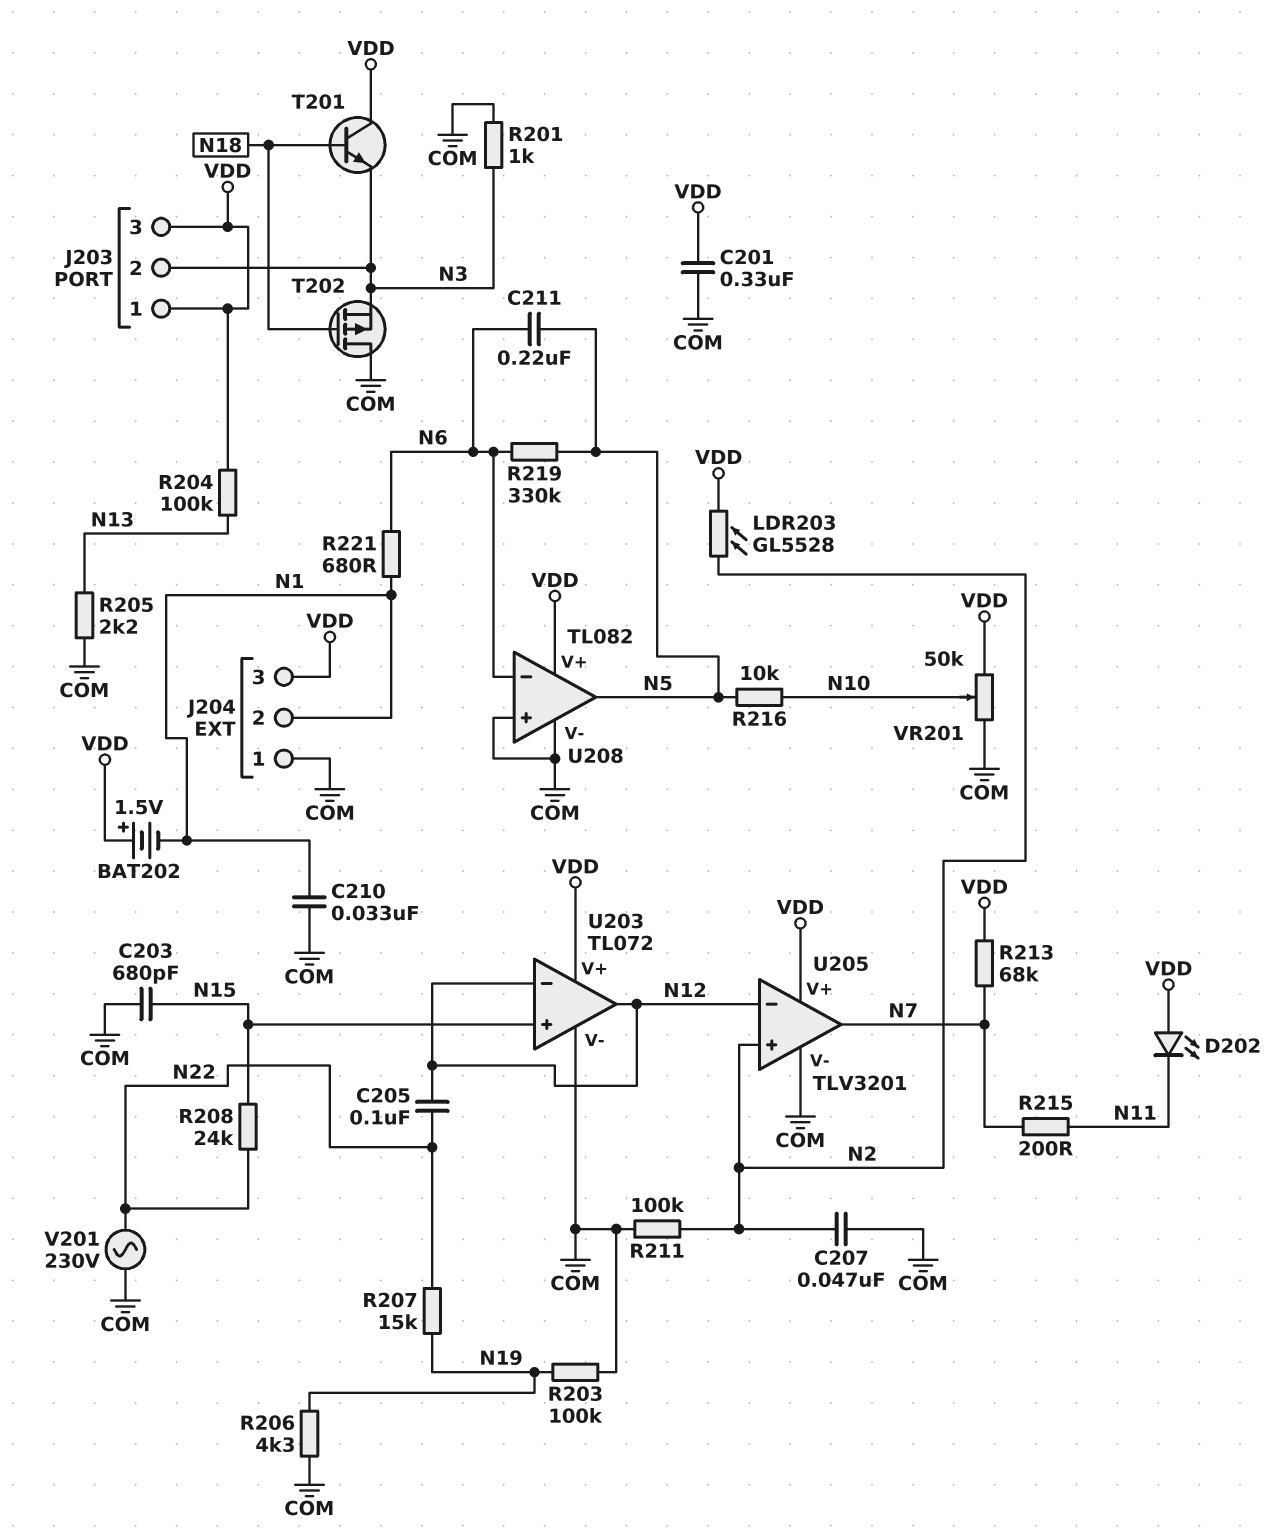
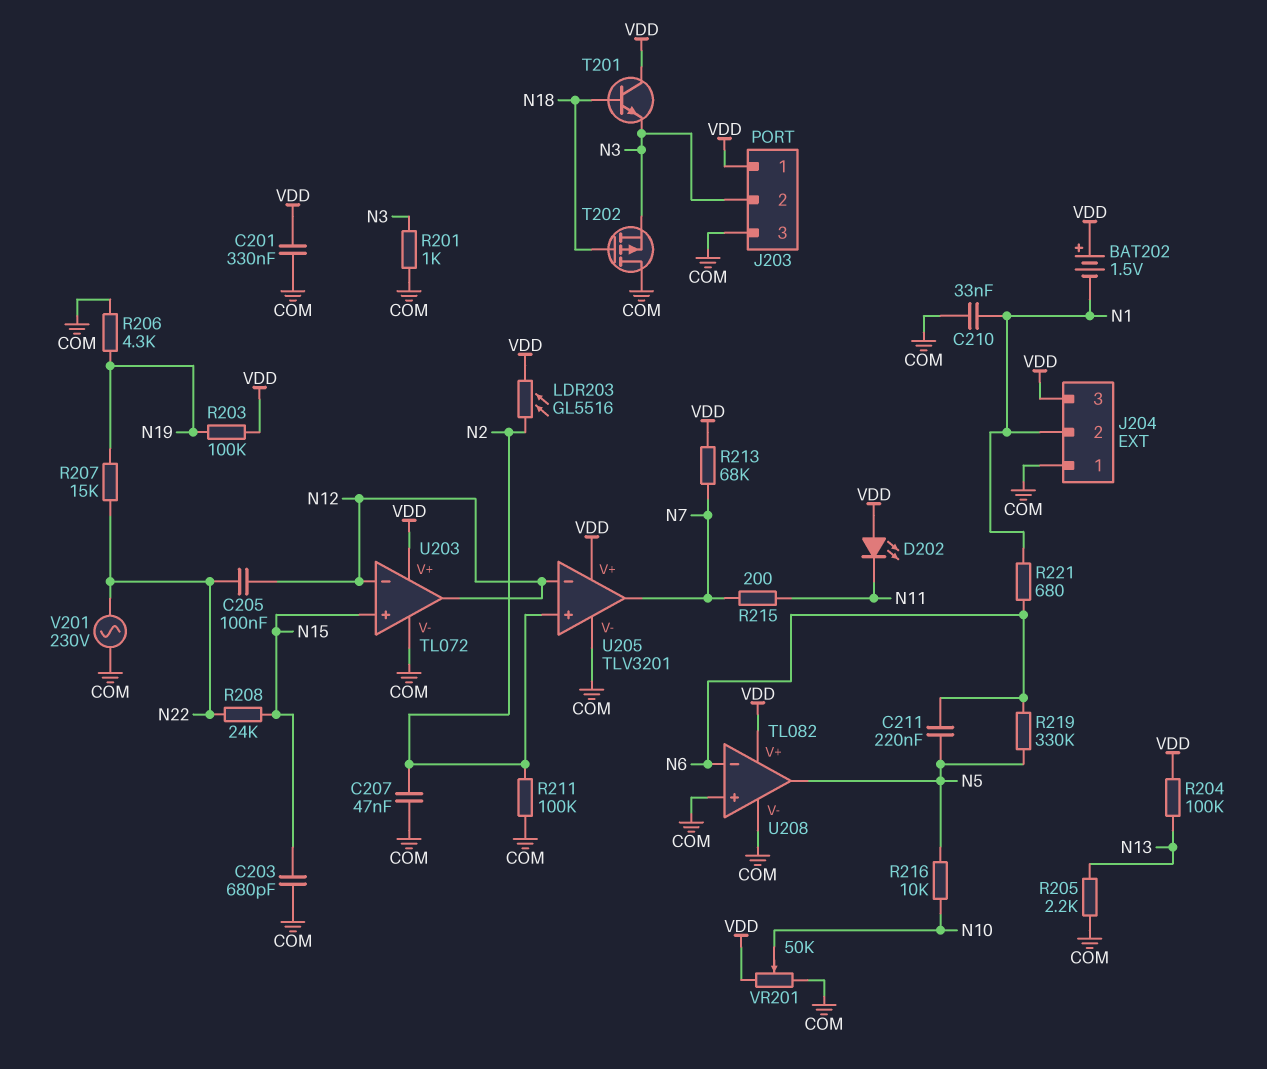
J203 pin 3: VDD -> COM
LDR203: GL5528 (N2, VDD) -> GL5516 (N2, VDD)
R203: 100k (COM, N19) -> 100k (N19, VDD)

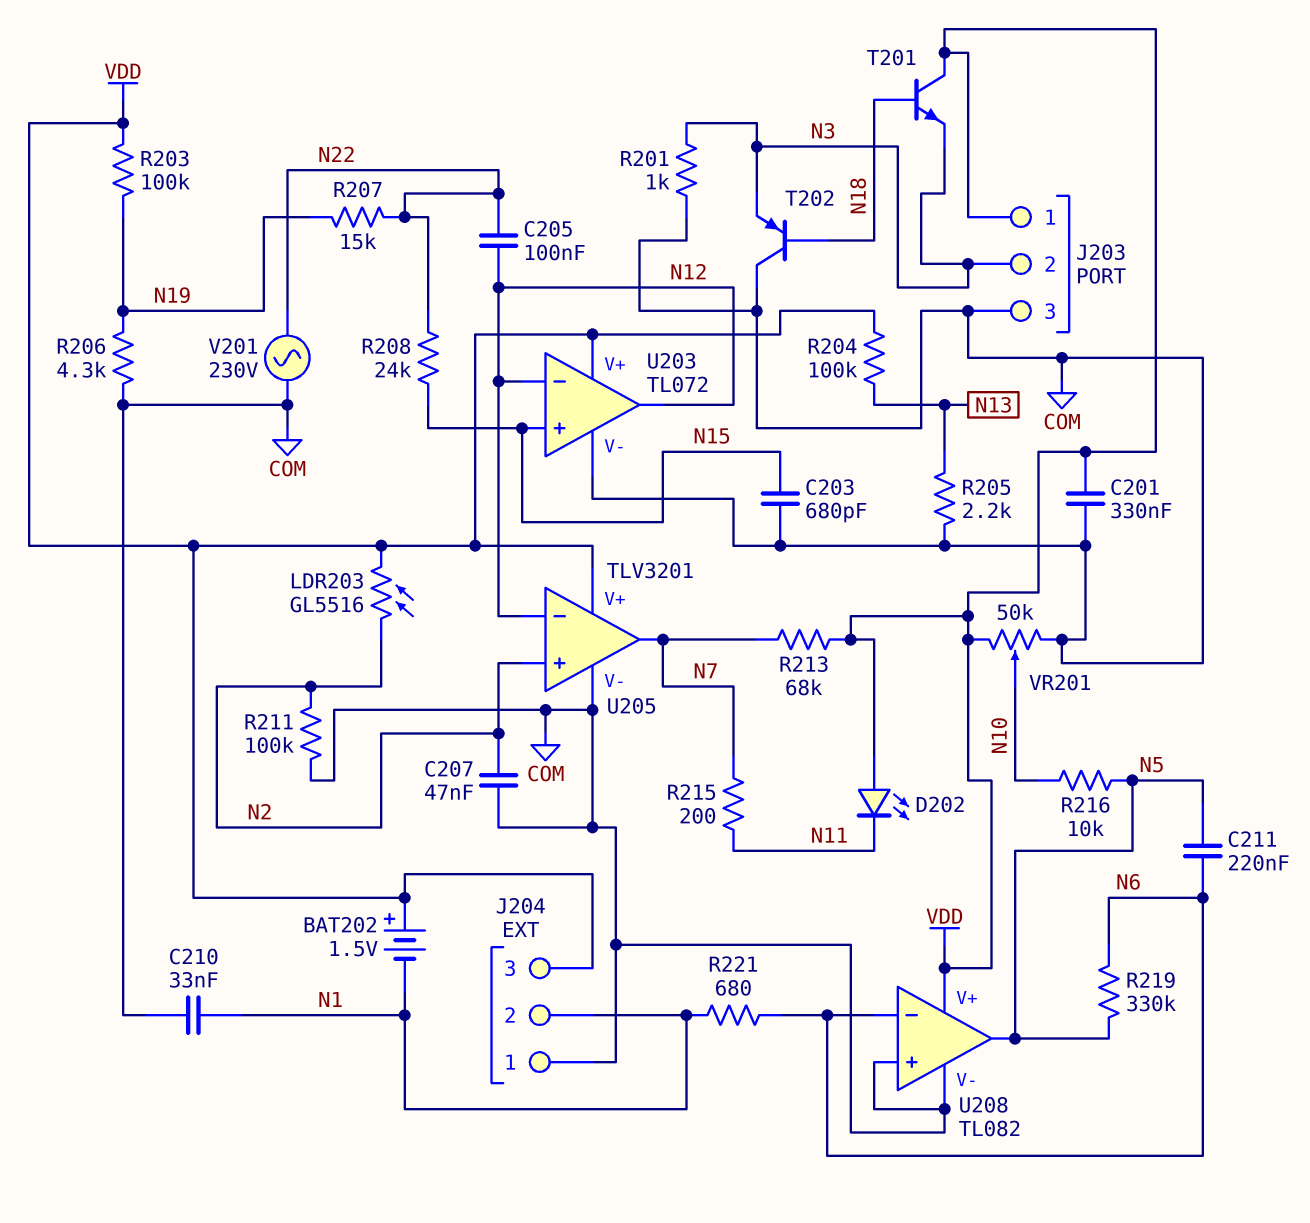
T202: PMOS (G N18, D COM, S N3) -> PNP (B N18, C COM, E N3)

